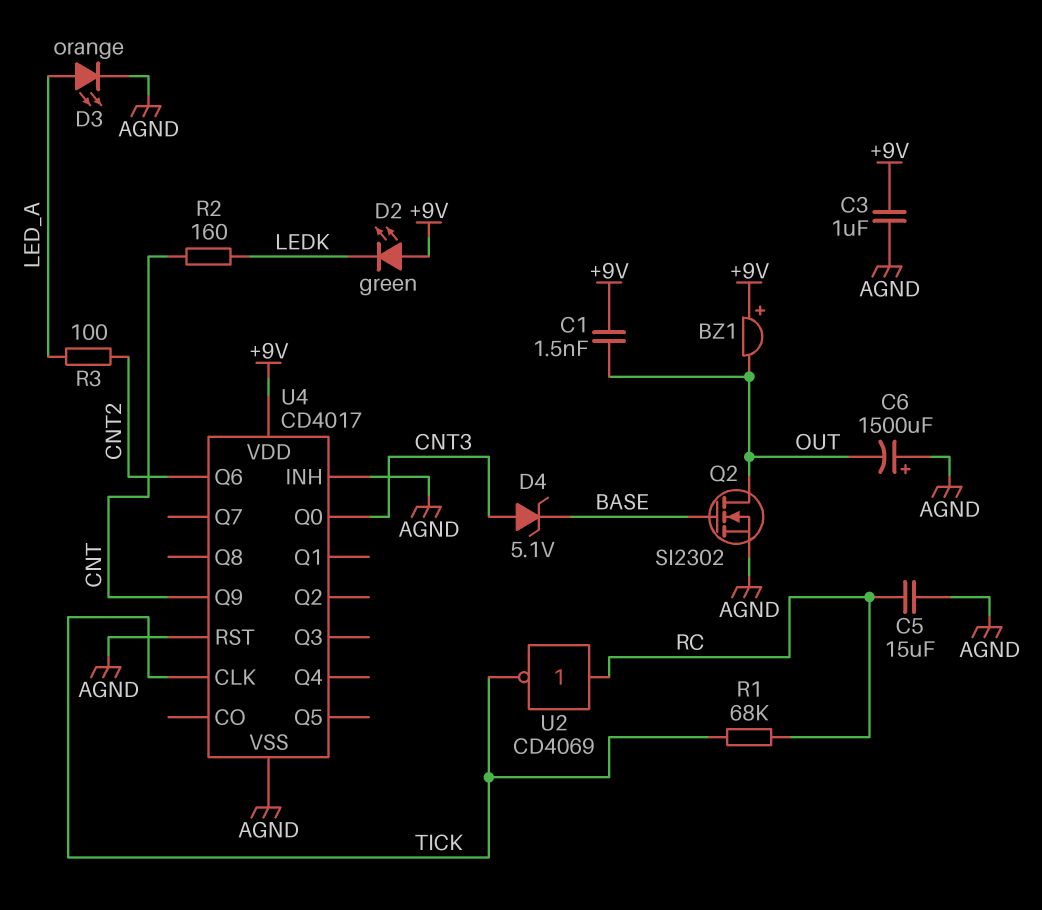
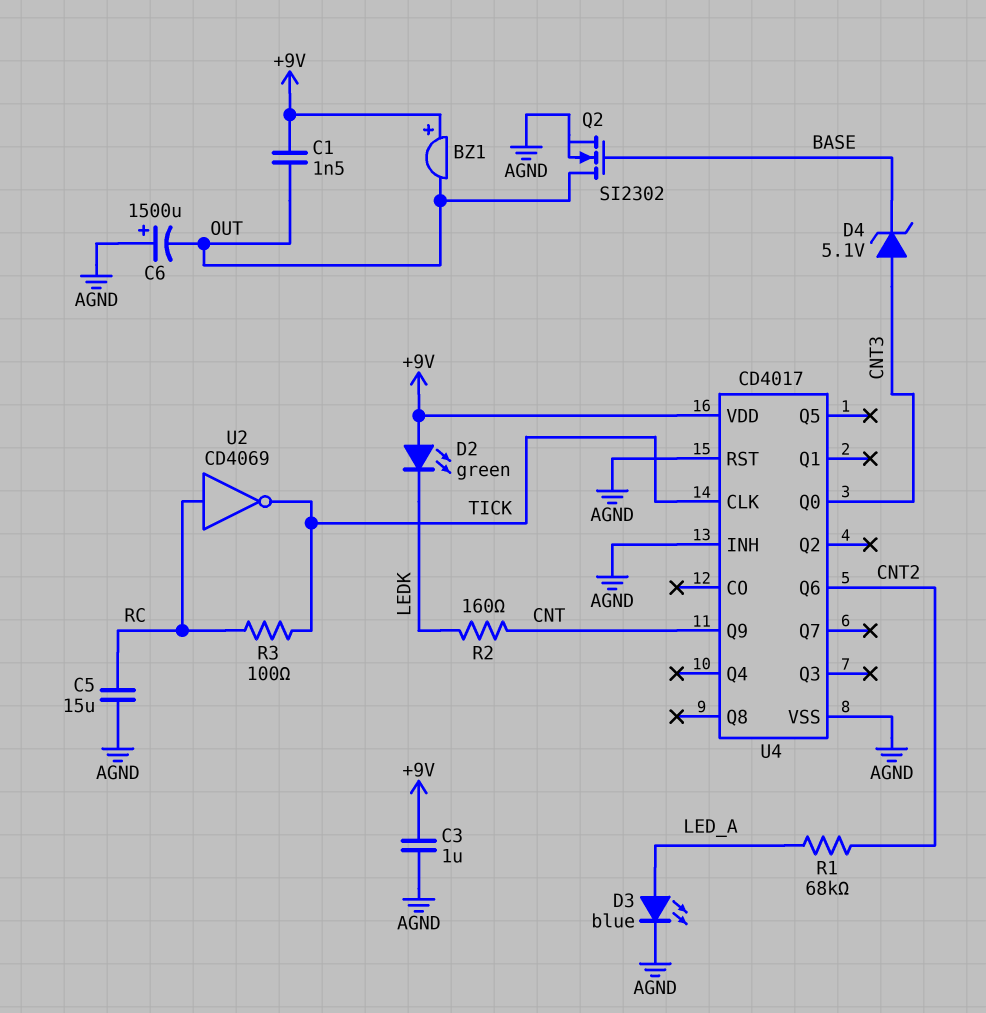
D3: LED orange (A LED_A, K AGND) -> LED blue (A LED_A, K AGND)
R1: 68k (RC, TICK) -> 68k (CNT2, LED_A)
R3: 100 (CNT2, LED_A) -> 100 (RC, TICK)

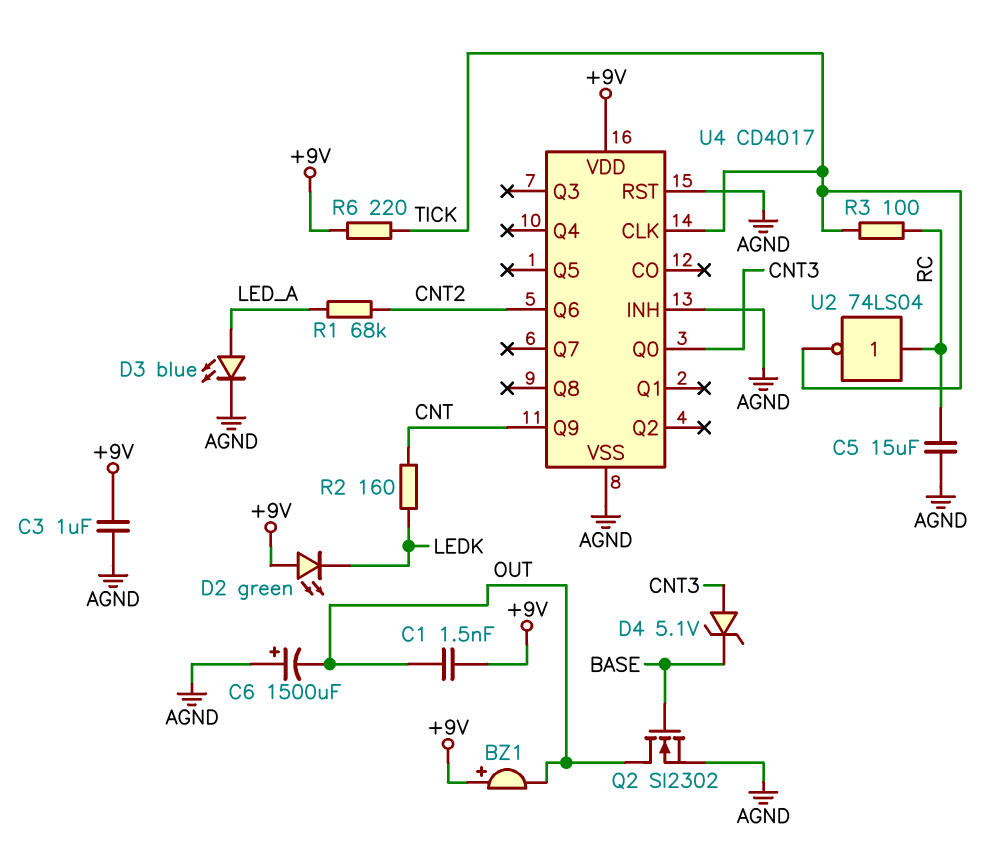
R6: none -> 220 (+9V, TICK)
U2: NOT CD4069 (in RC, out TICK) -> NOT 74LS04 (in RC, out TICK)

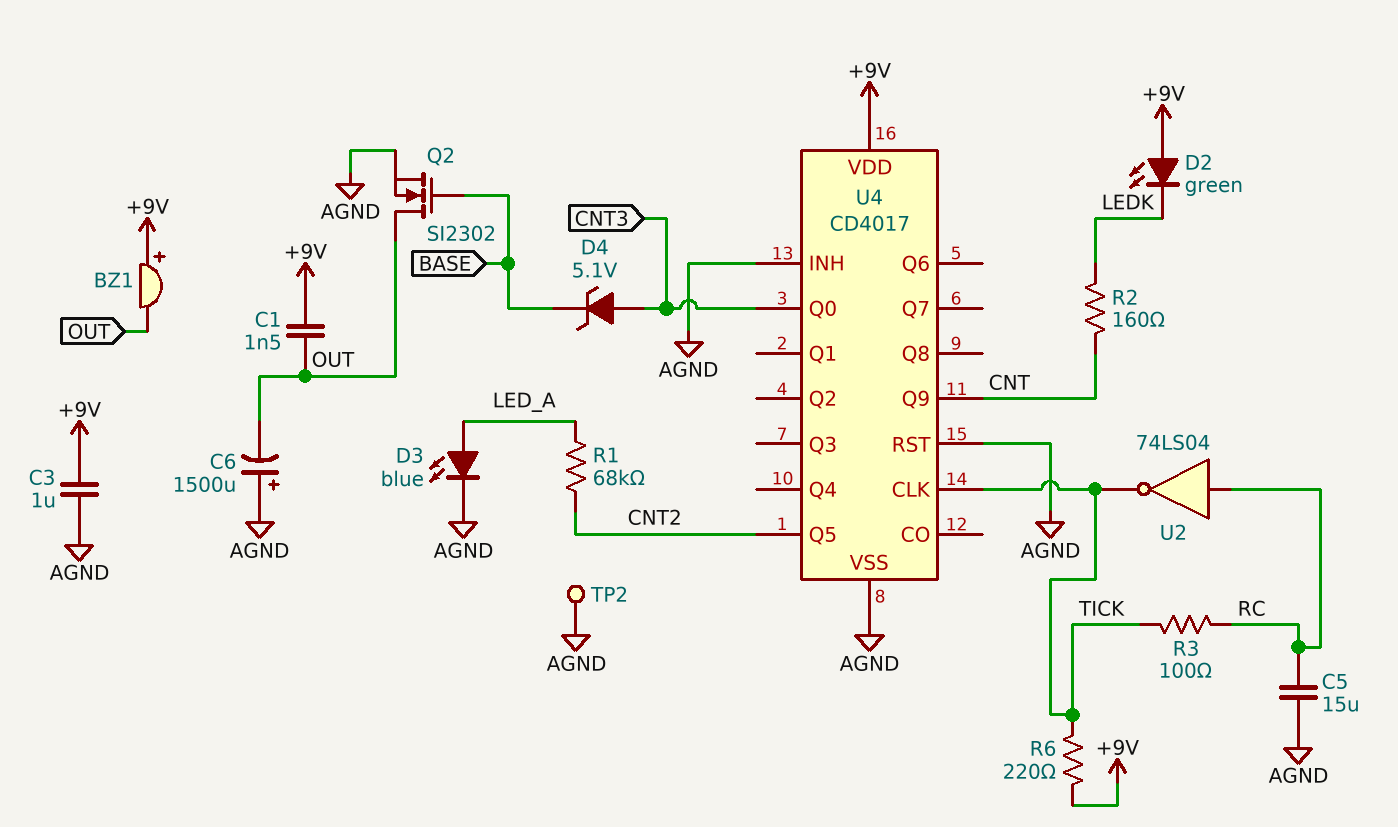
TP2: none -> test point (AGND)
U4 pin Q5: none -> CNT2
U4 pin Q6: CNT2 -> none

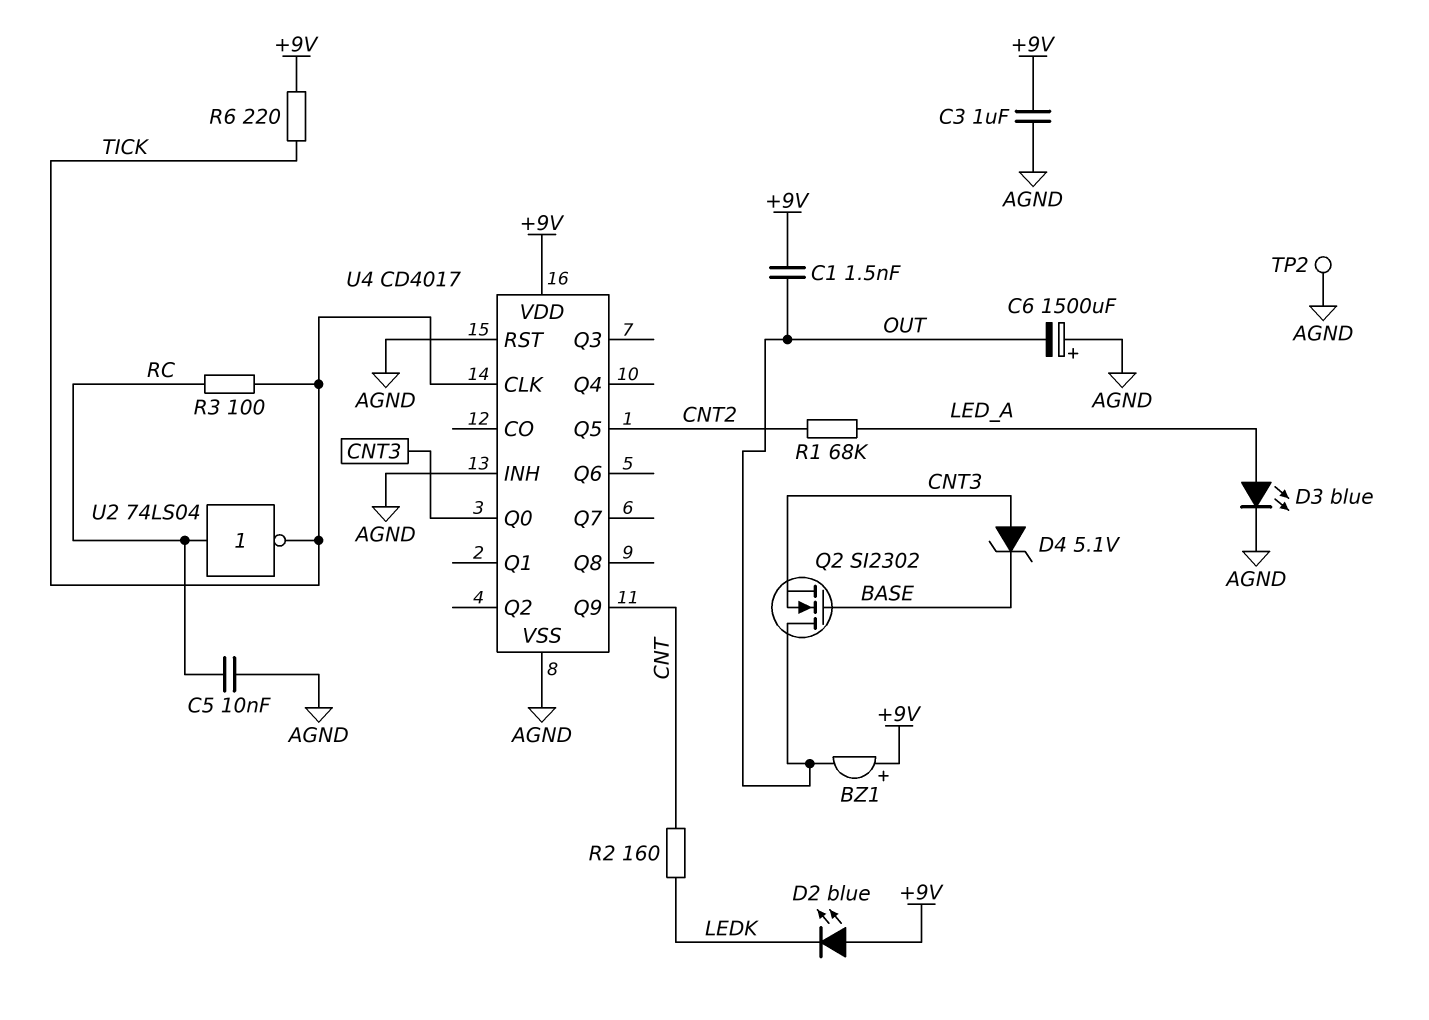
C5: 15uF (AGND, RC) -> 10nF (AGND, RC)
D2: LED green (A +9V, K LEDK) -> LED blue (A +9V, K LEDK)
Q2: NMOS SI2302 (G BASE, D OUT, S AGND) -> NMOS SI2302 (G BASE, D OUT, S CNT3)

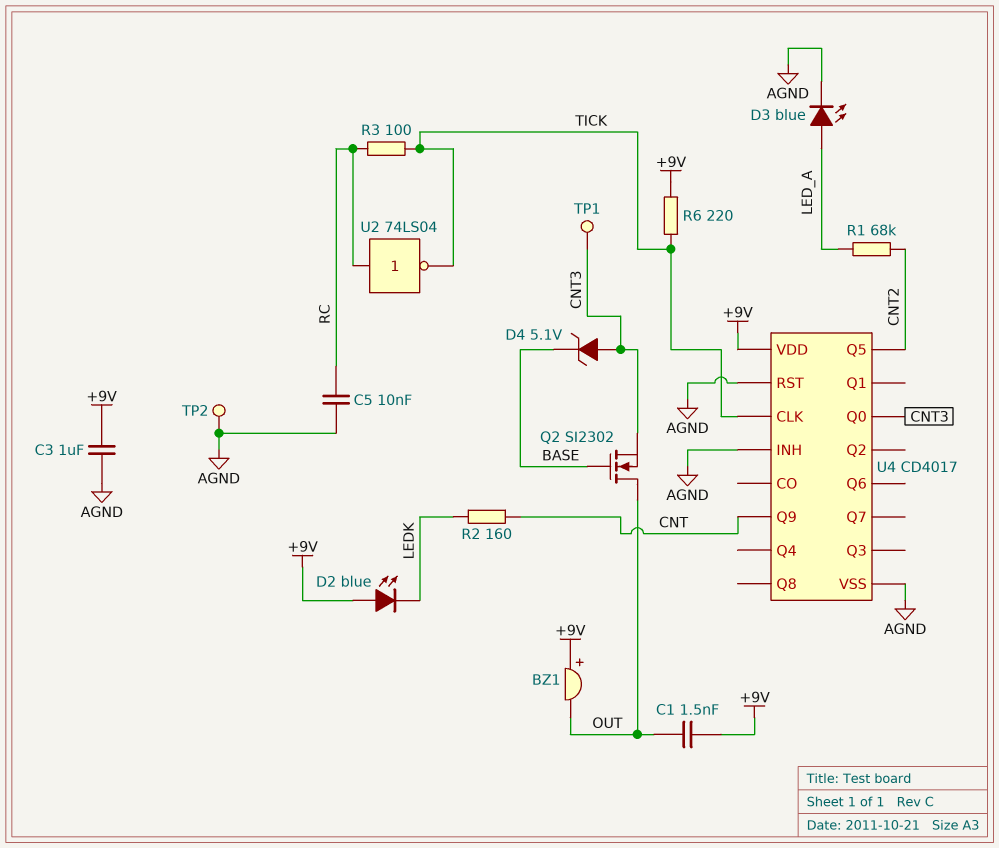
C6: 1500uF (plus AGND, minus OUT) -> none
TP1: none -> test point (CNT3)

